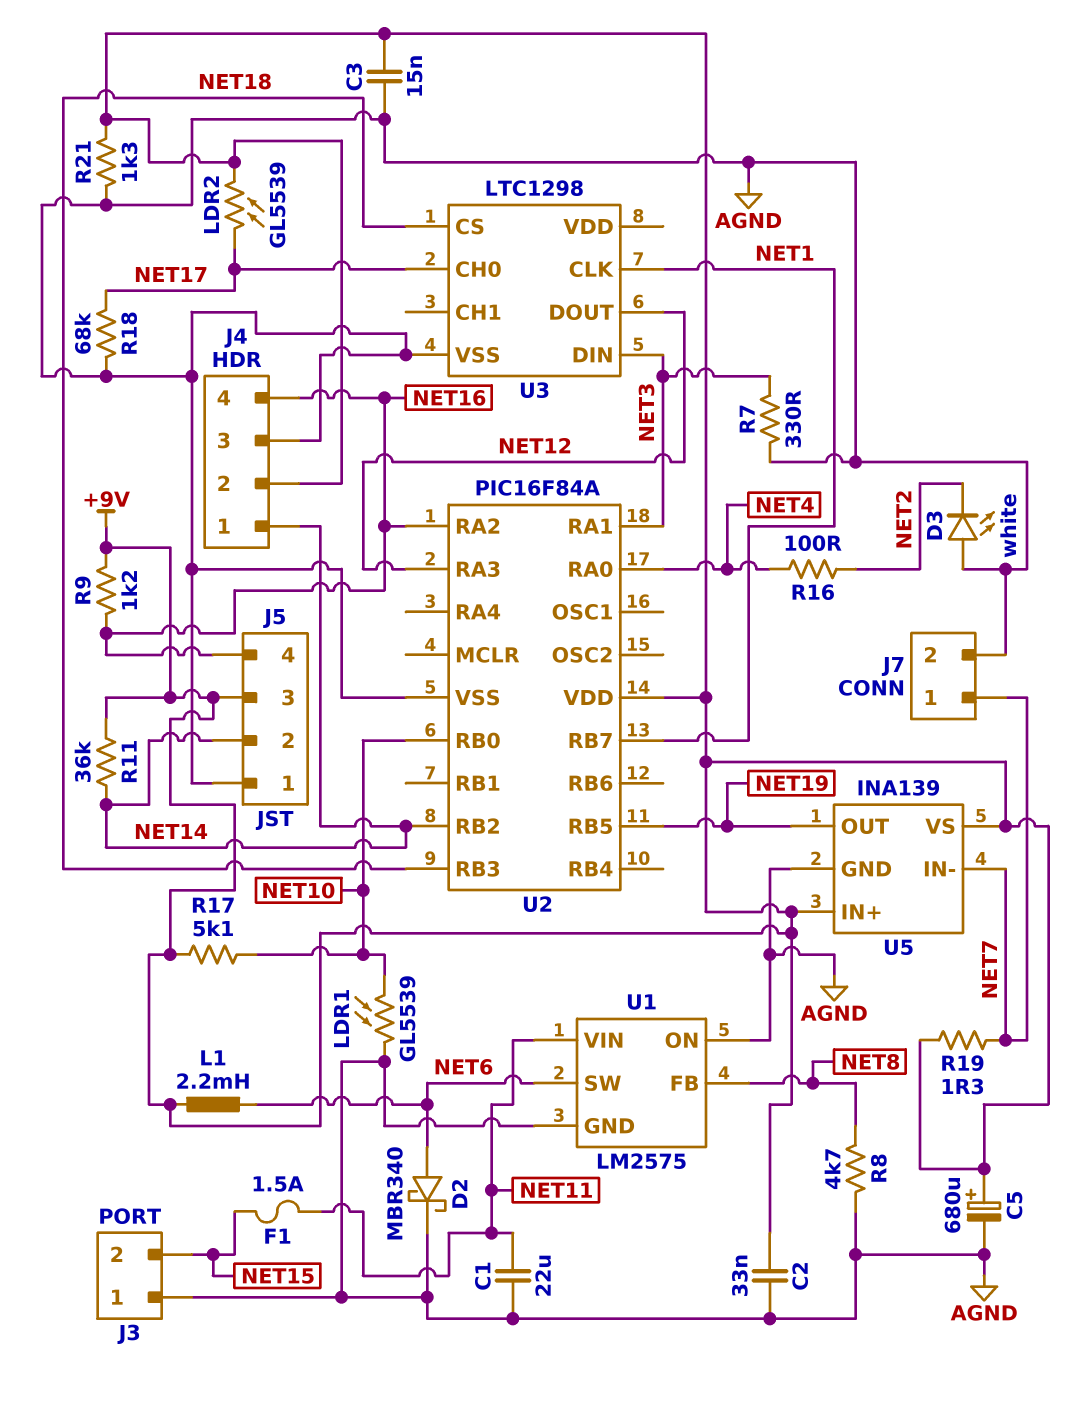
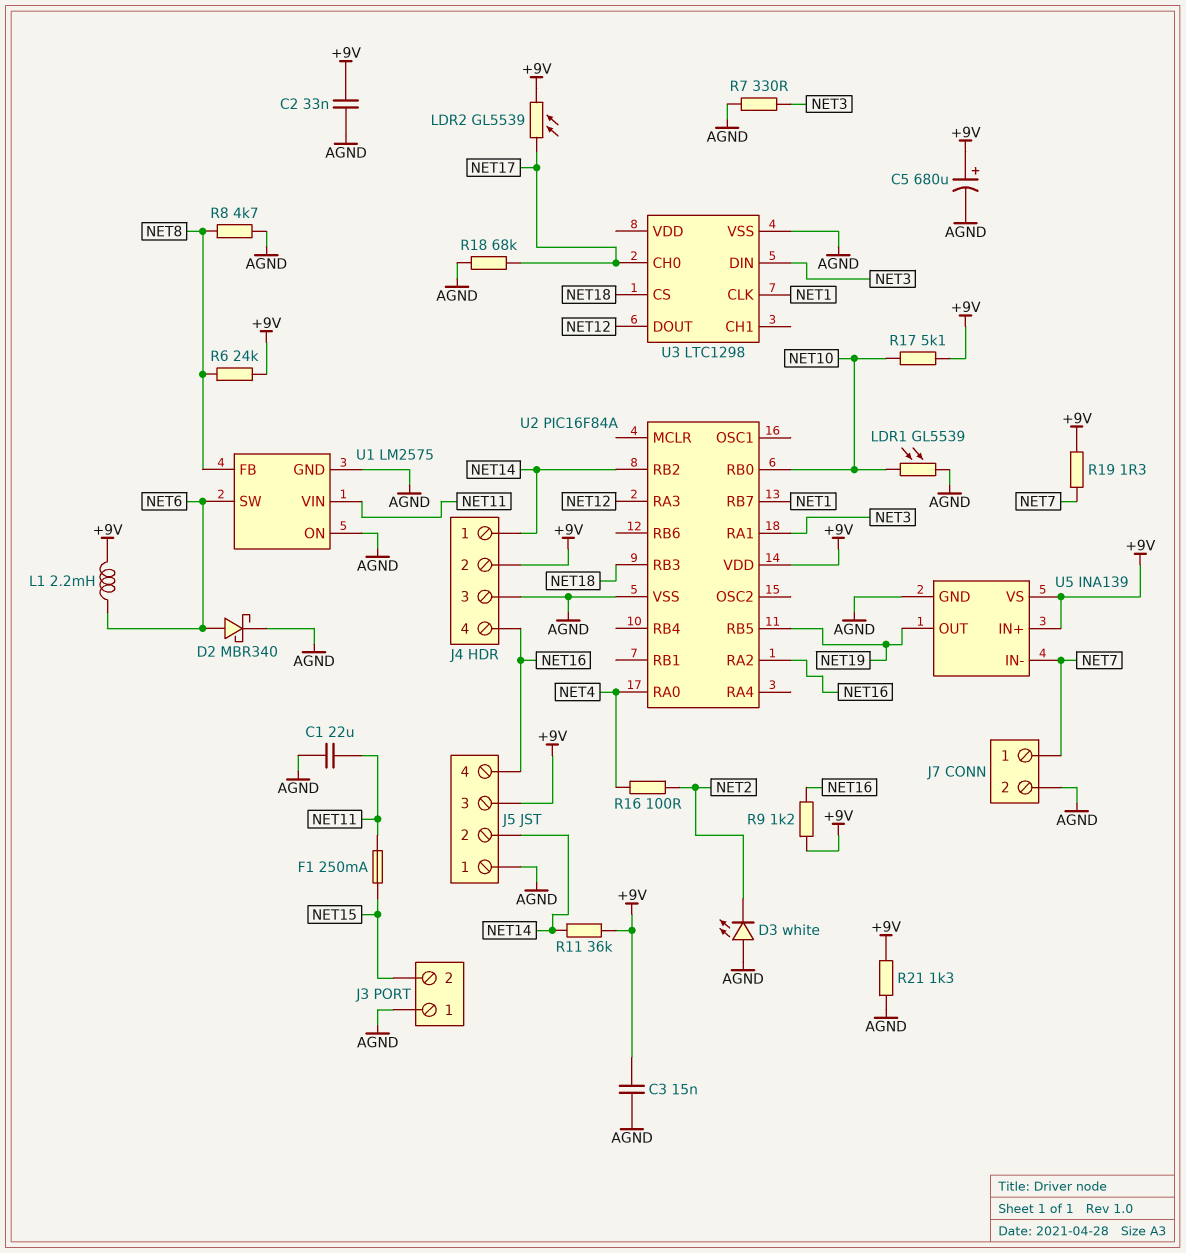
F1: 1.5A (NET11, NET15) -> 250mA (NET11, NET15)
R6: none -> 24k (+9V, NET8)

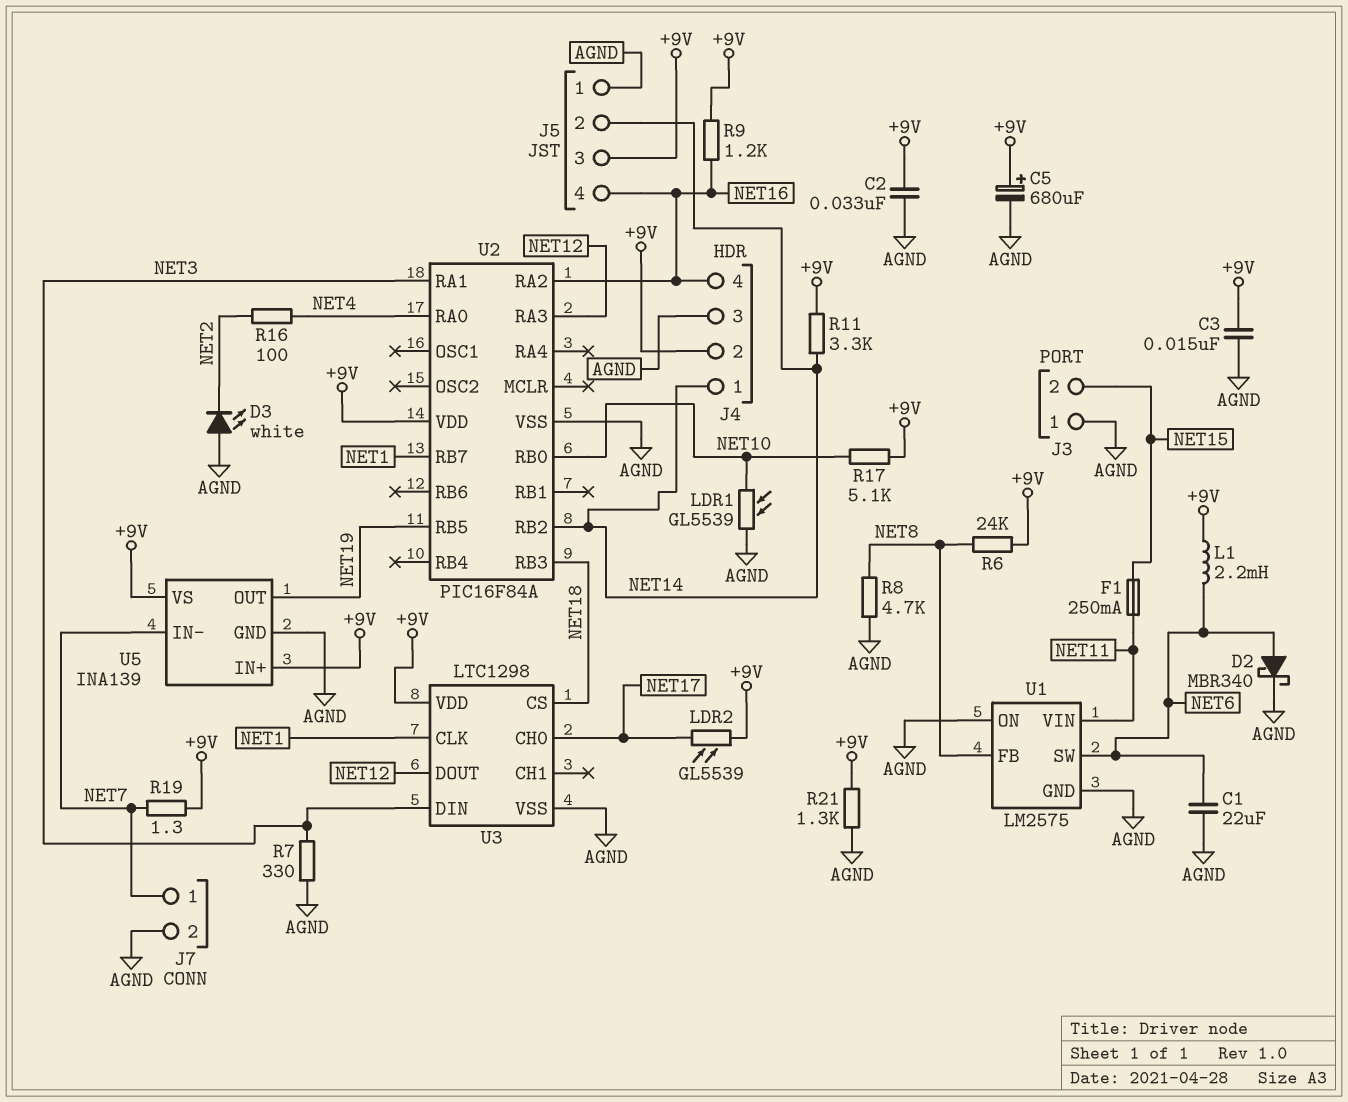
C1: 22uF (AGND, NET11) -> 22uF (AGND, NET6)
R11: 36k (+9V, NET14) -> 3.3k (+9V, NET14)
R18: 68k (AGND, NET17) -> none
U3 pin VDD: none -> +9V

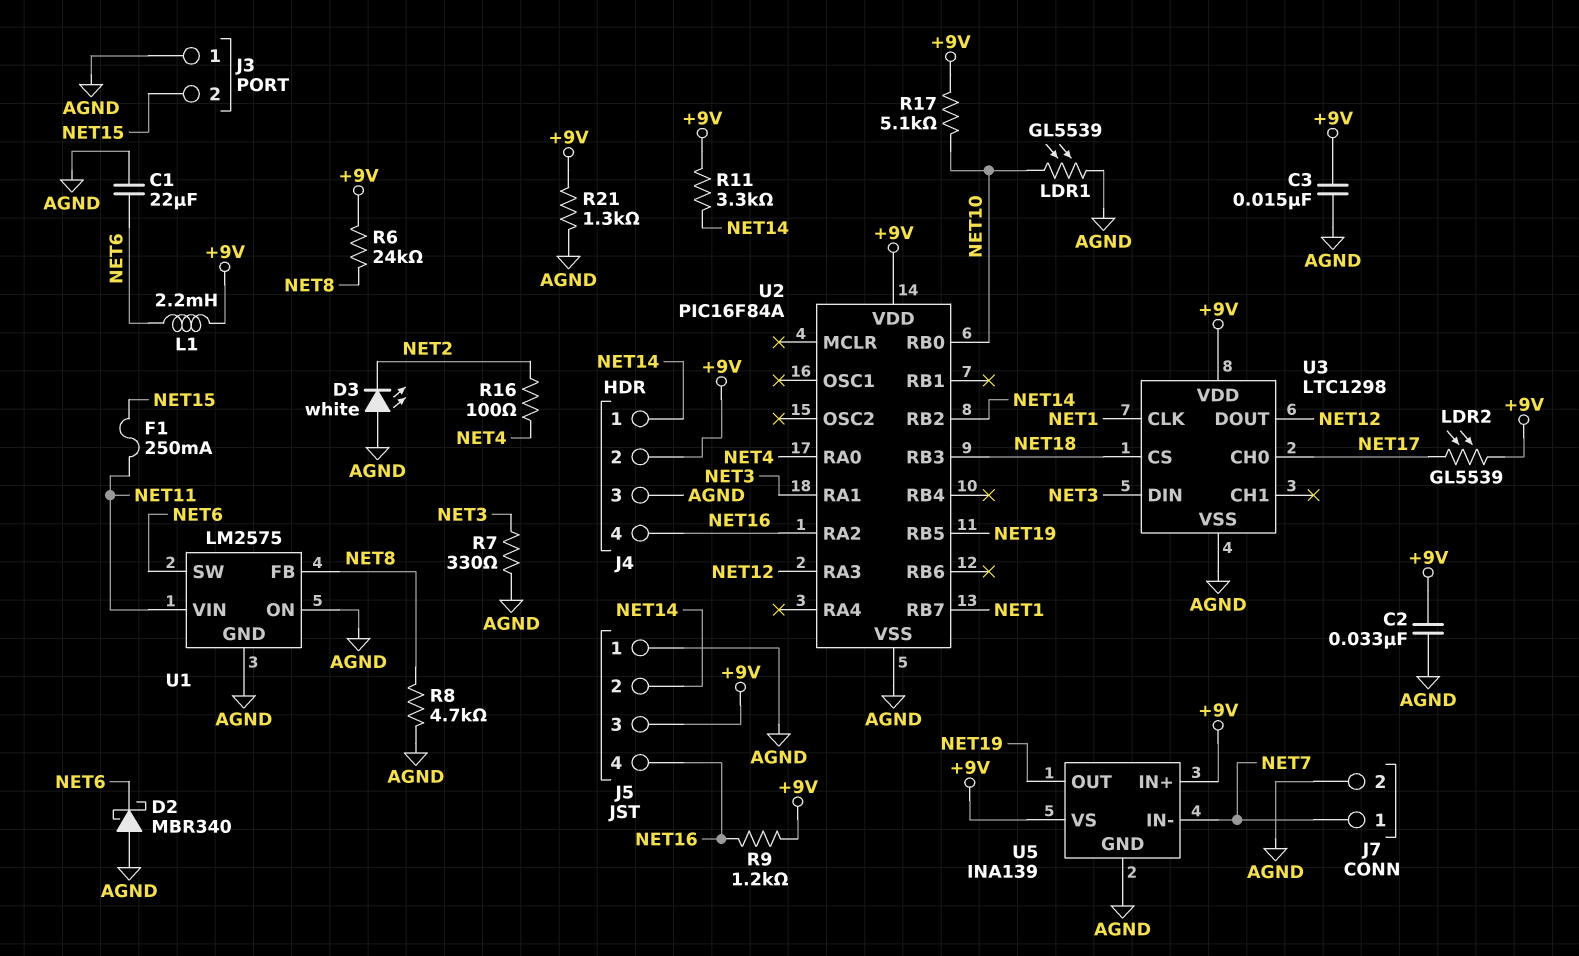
C5: 680uF (plus +9V, minus AGND) -> none
D2: schottky MBR340 (A NET6, K AGND) -> schottky MBR340 (A AGND, K NET6)
R19: 1.3 (+9V, NET7) -> none

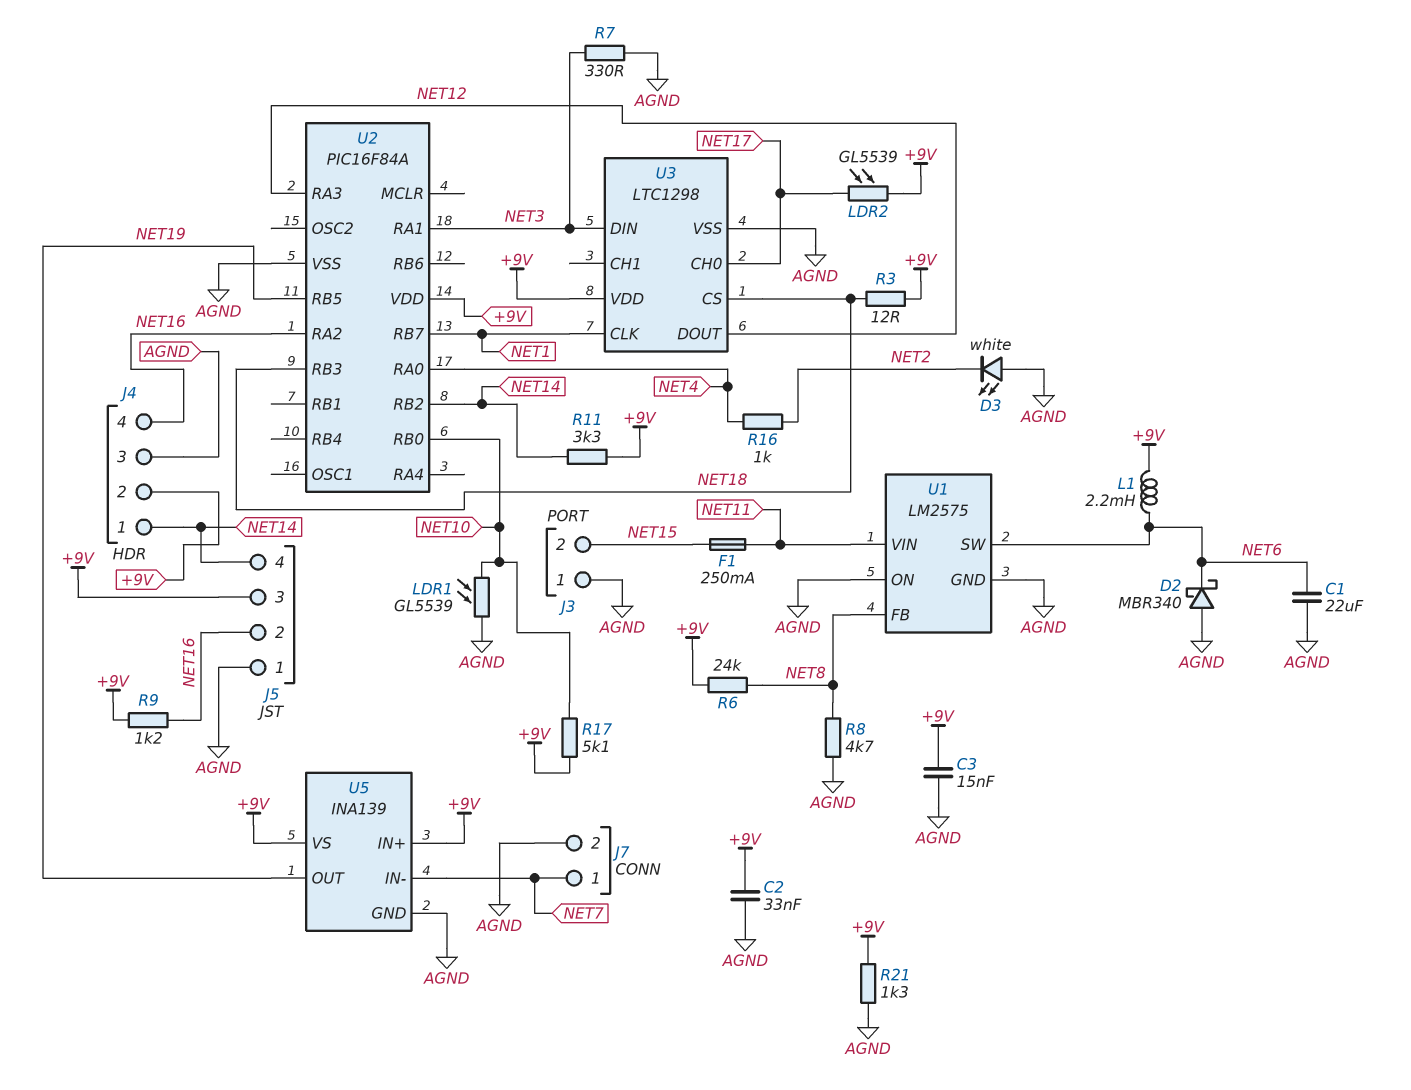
J5 pin 2: NET14 -> NET16
J5 pin 4: NET16 -> NET14
R3: none -> 12 (+9V, NET18)
R16: 100 (NET2, NET4) -> 1k (NET2, NET4)

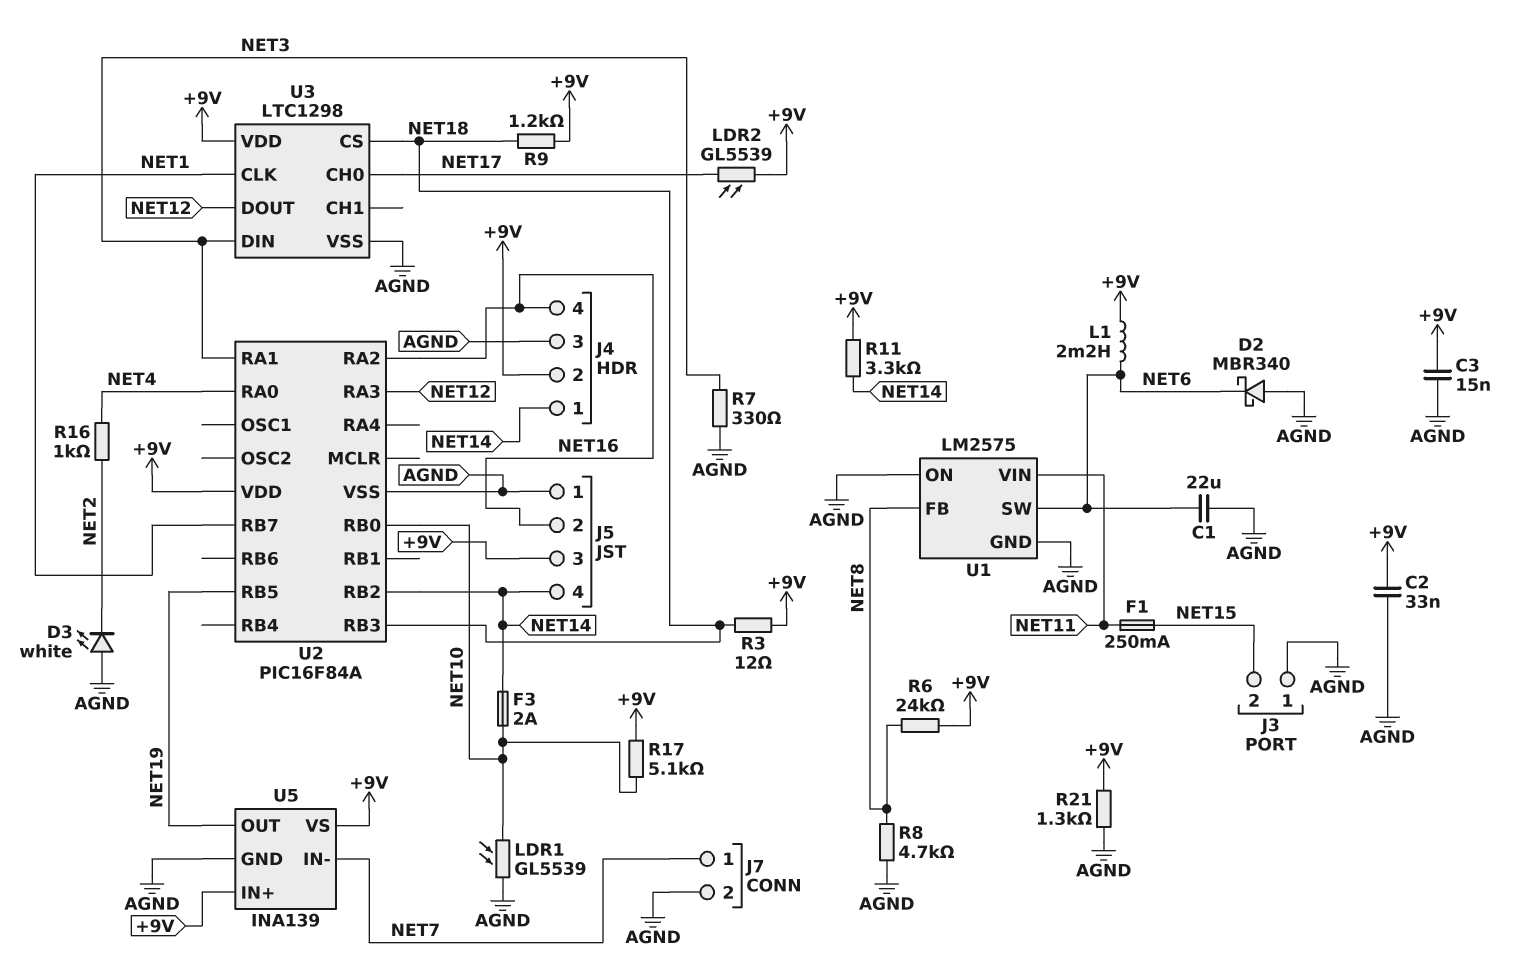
F3: none -> 2A (NET10, NET14)
R9: 1.2k (+9V, NET16) -> 1.2k (+9V, NET18)

